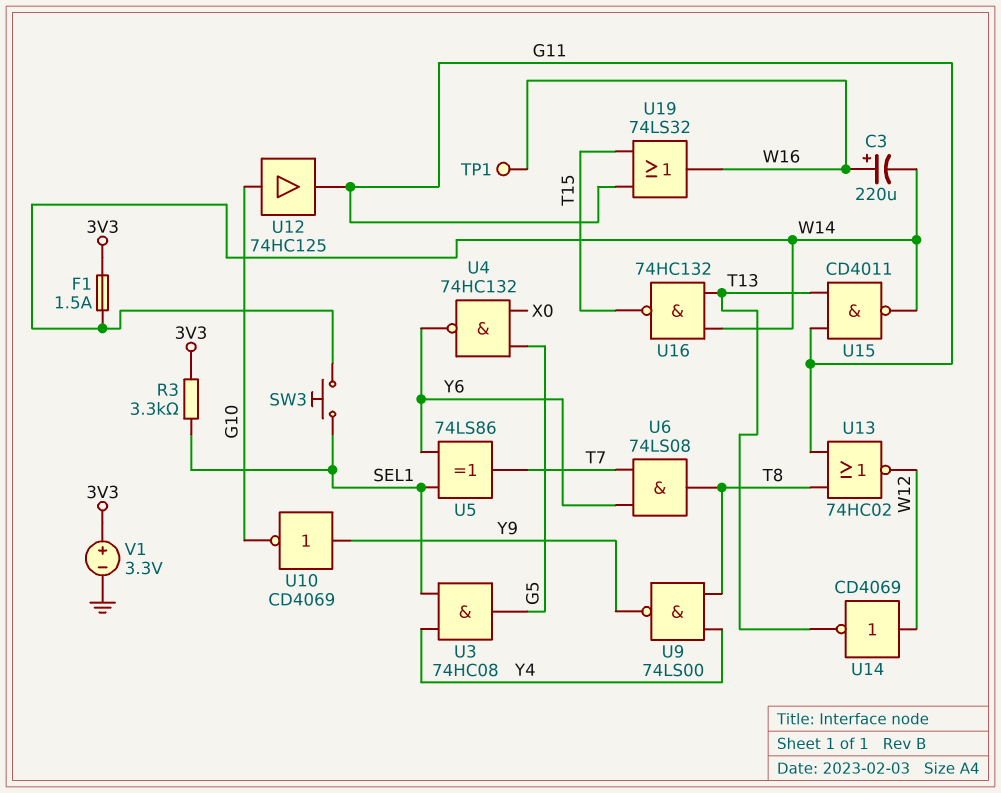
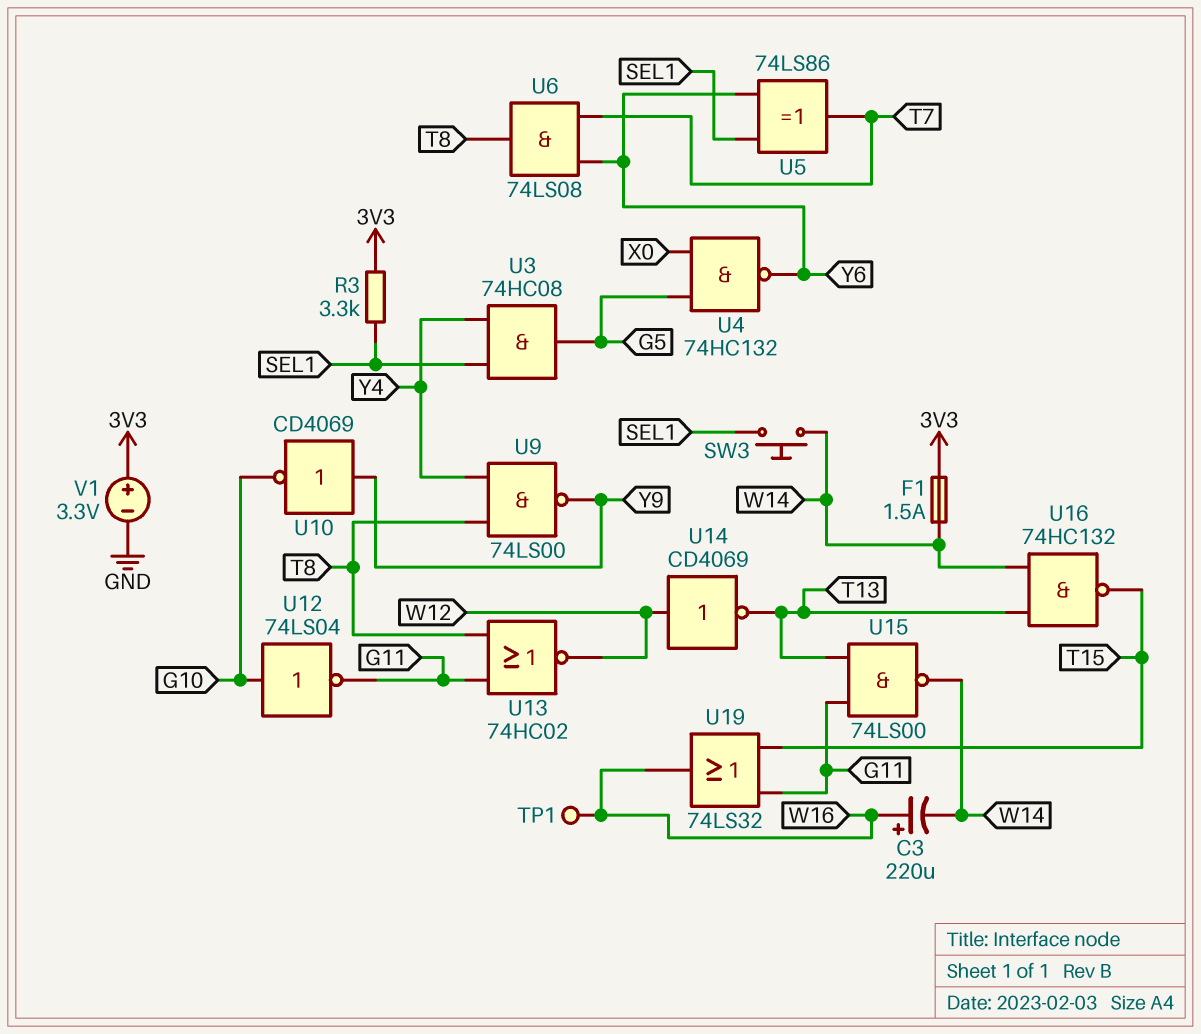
U12: buffer 74HC125 (in G10, out G11) -> NOT 74LS04 (in G10, out G11)
U15: NAND CD4011 (in G11, in T13, out W14) -> NAND 74LS00 (in G11, in T13, out W14)

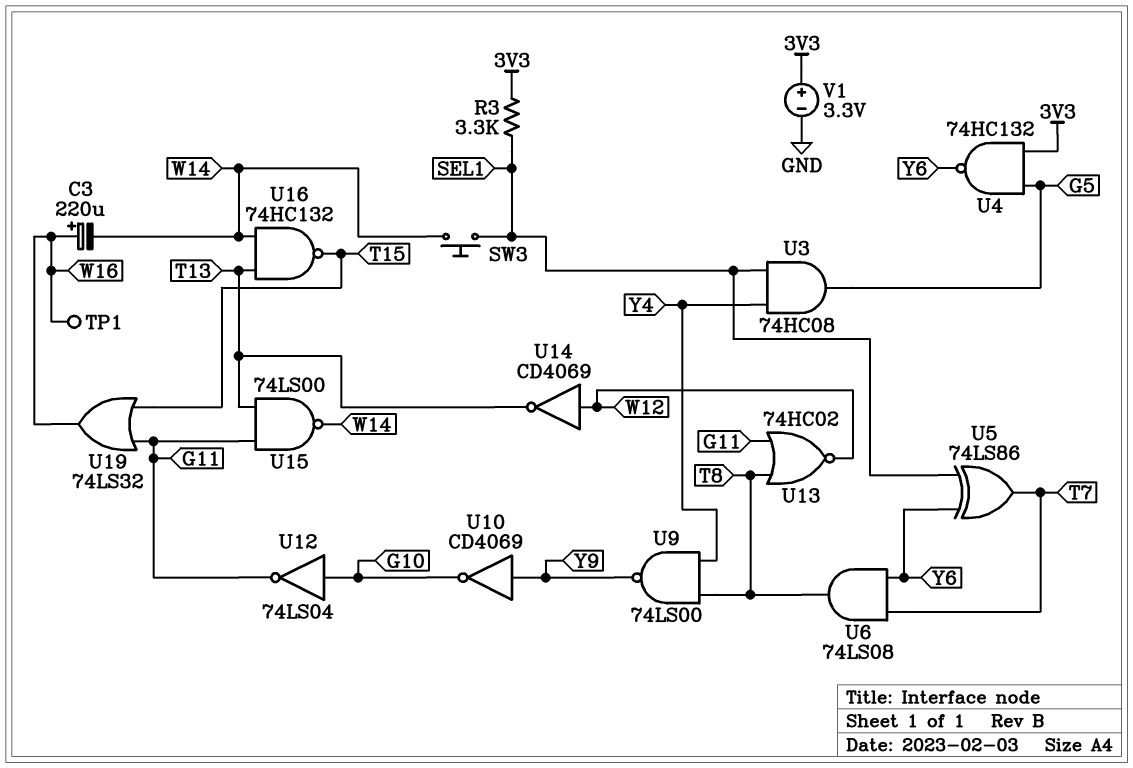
F1: 1.5A (3V3, W14) -> none
U4: NAND 74HC132 (in G5, in X0, out Y6) -> NAND 74HC132 (in 3V3, in G5, out Y6)

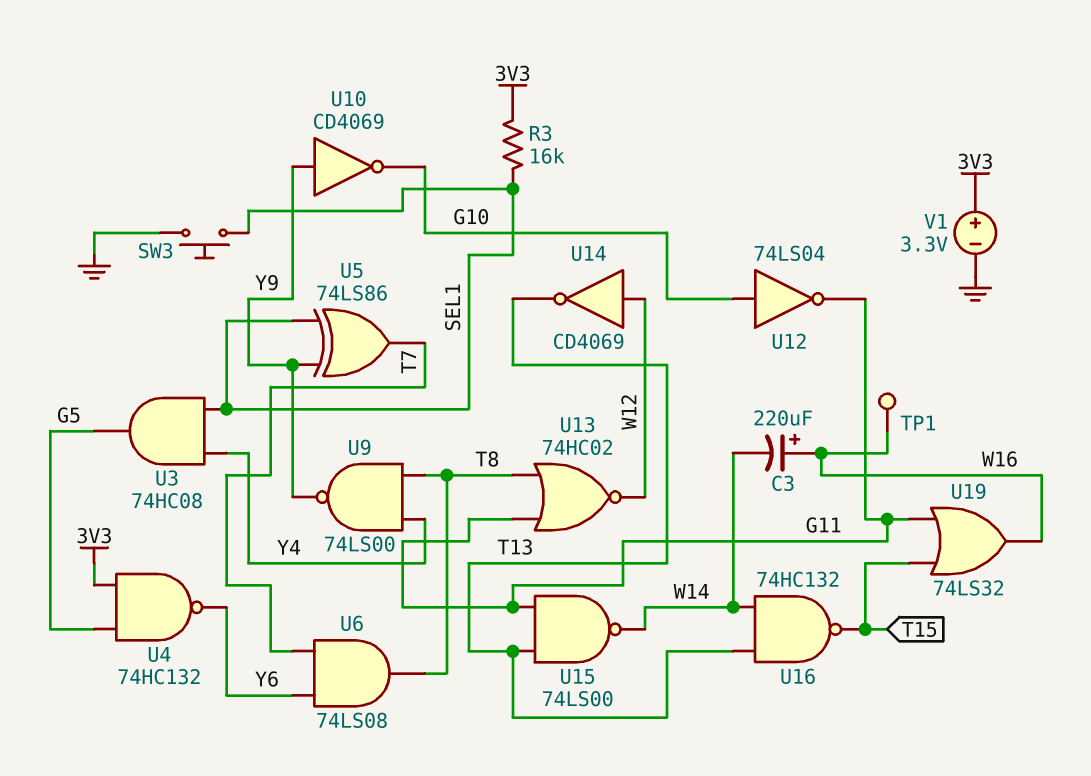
R3: 3.3k (3V3, SEL1) -> 16k (3V3, SEL1)
SW3: button (SEL1, W14) -> button (GND, SEL1)
U5: XOR 74LS86 (in SEL1, in Y6, out T7) -> XOR 74LS86 (in SEL1, in Y9, out T7)

